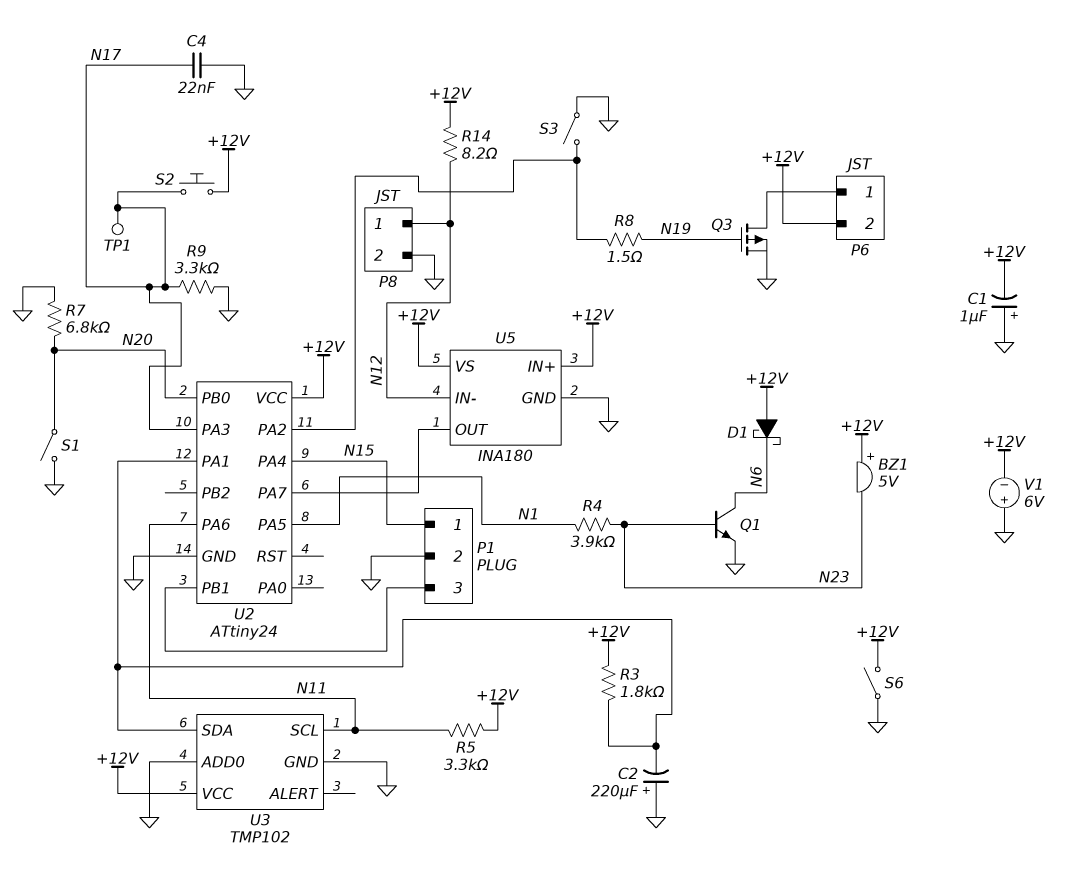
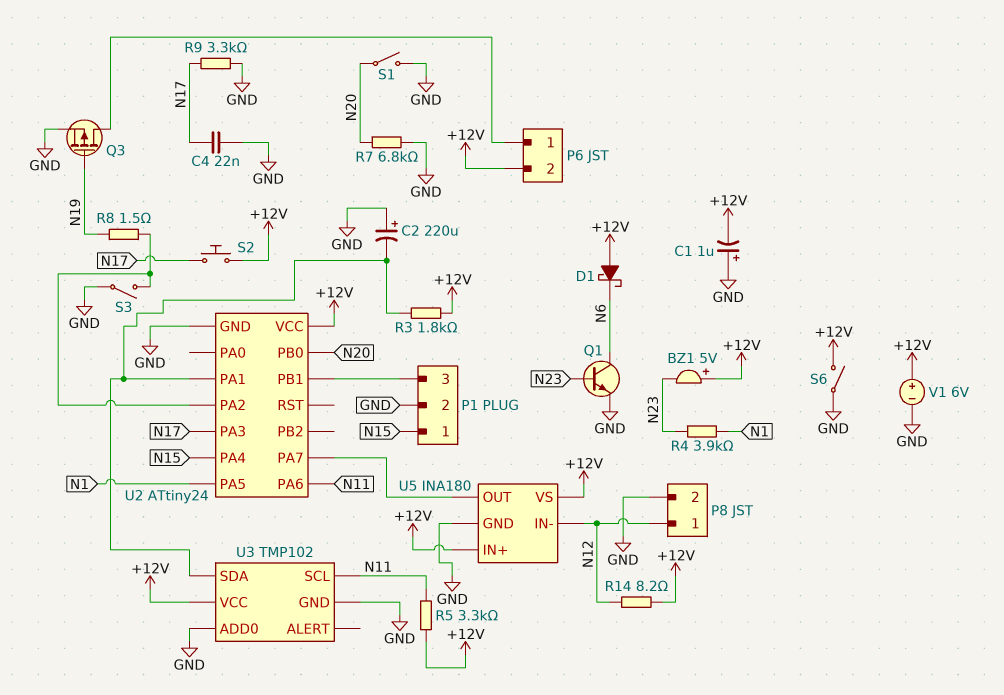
TP1: test point (N17) -> none
V1: 6V (plus GND, minus +12V) -> 6V (plus +12V, minus GND)

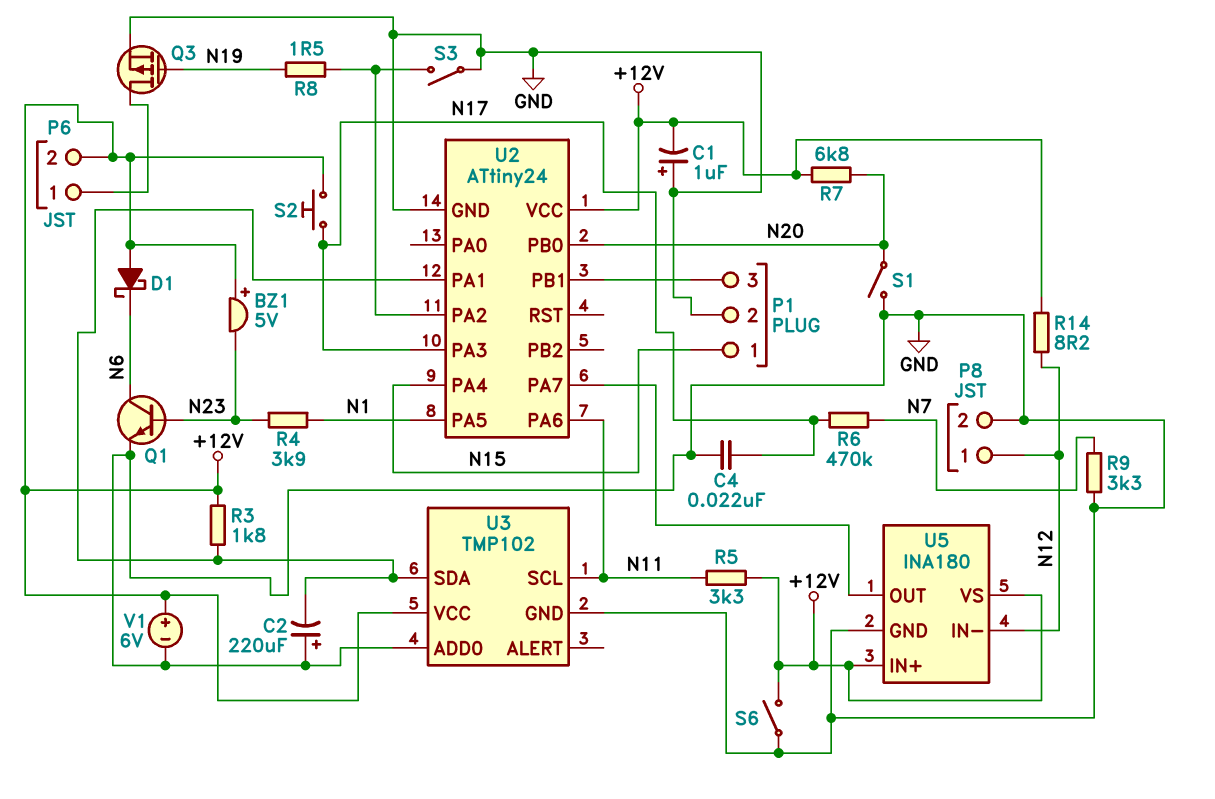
R6: none -> 470k (N7, N17)
R7: 6.8k (GND, N20) -> 6.8k (+12V, N20)
R9: 3.3k (GND, N17) -> 3.3k (GND, N7)

